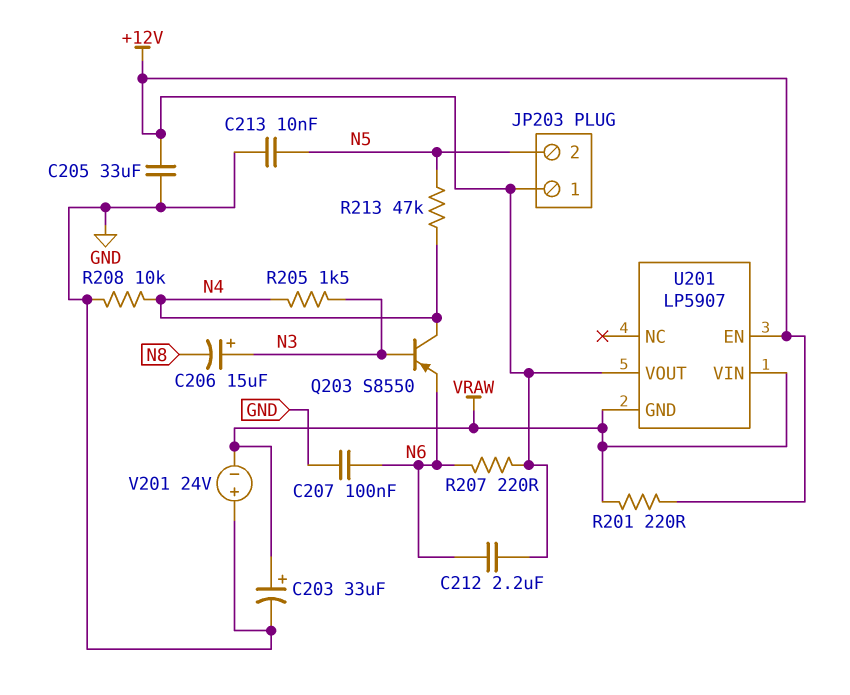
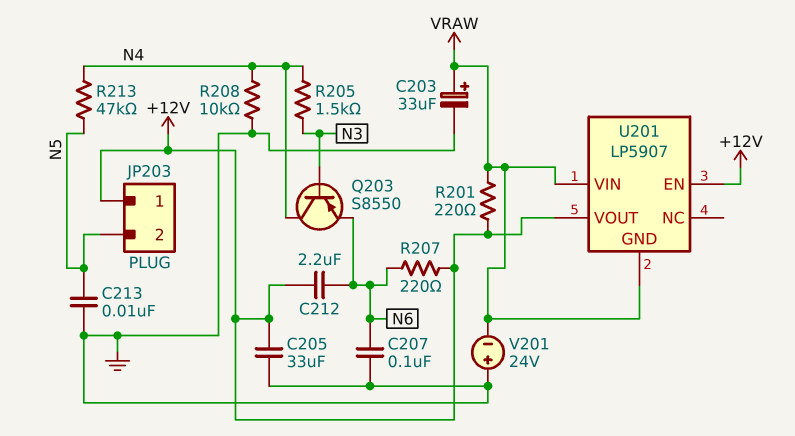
C206: 15uF (plus N3, minus N8) -> none

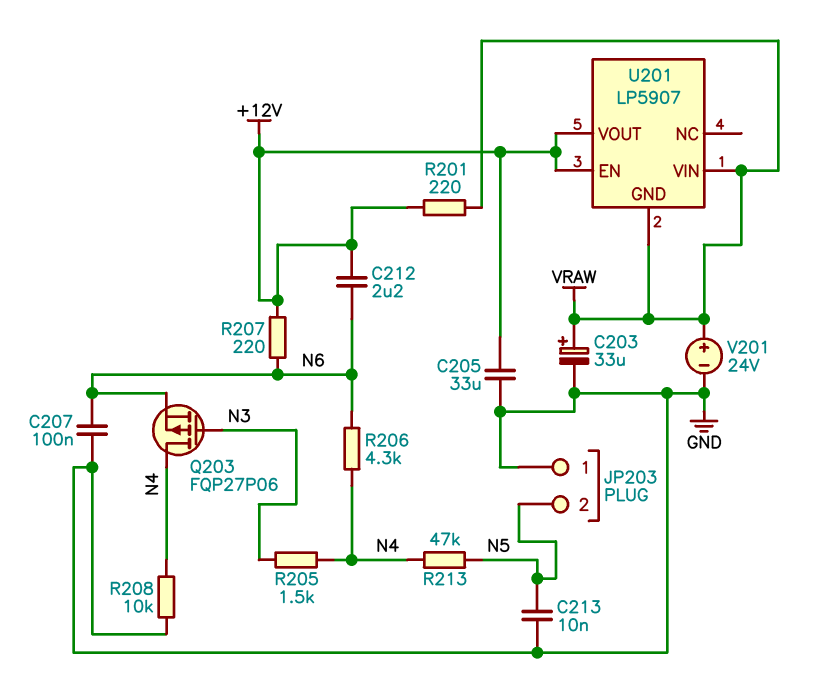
JP203 pin 1: +12V -> GND
Q203: PNP S8550 (B N3, C N4, E N6) -> PMOS FQP27P06 (G N3, D N4, S N6)
R206: none -> 4.3k (N4, N6)
V201: 24V (plus GND, minus VRAW) -> 24V (plus VRAW, minus GND)

